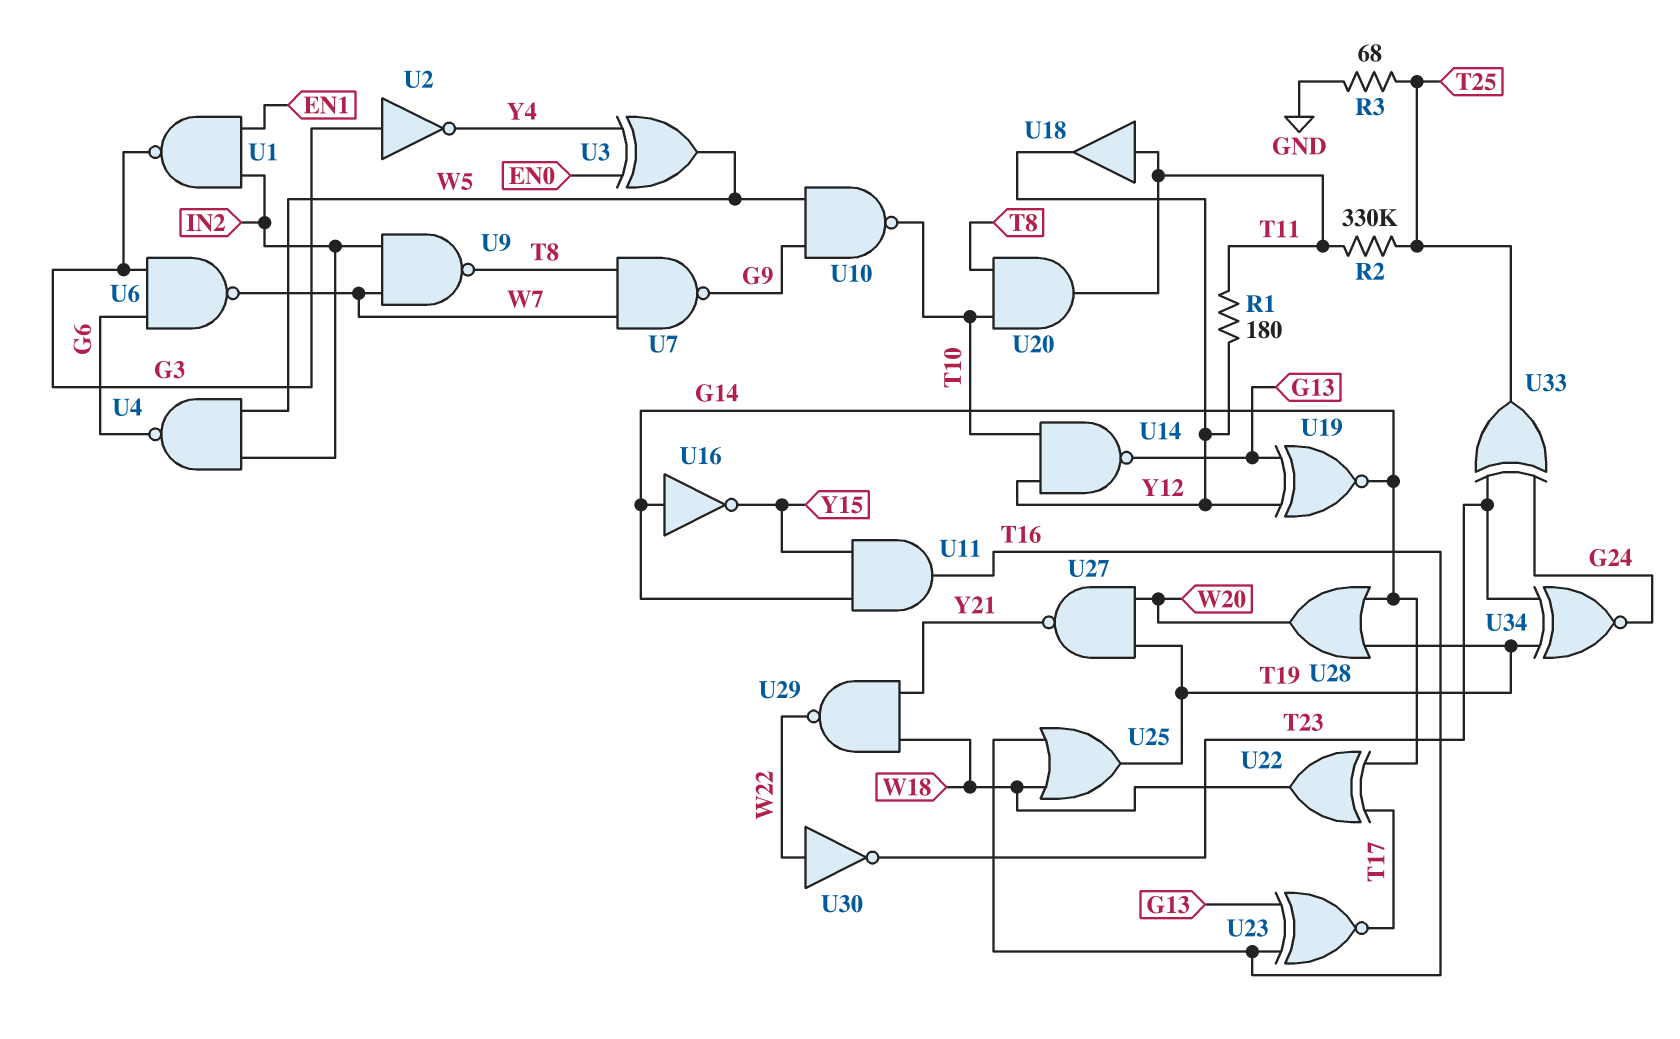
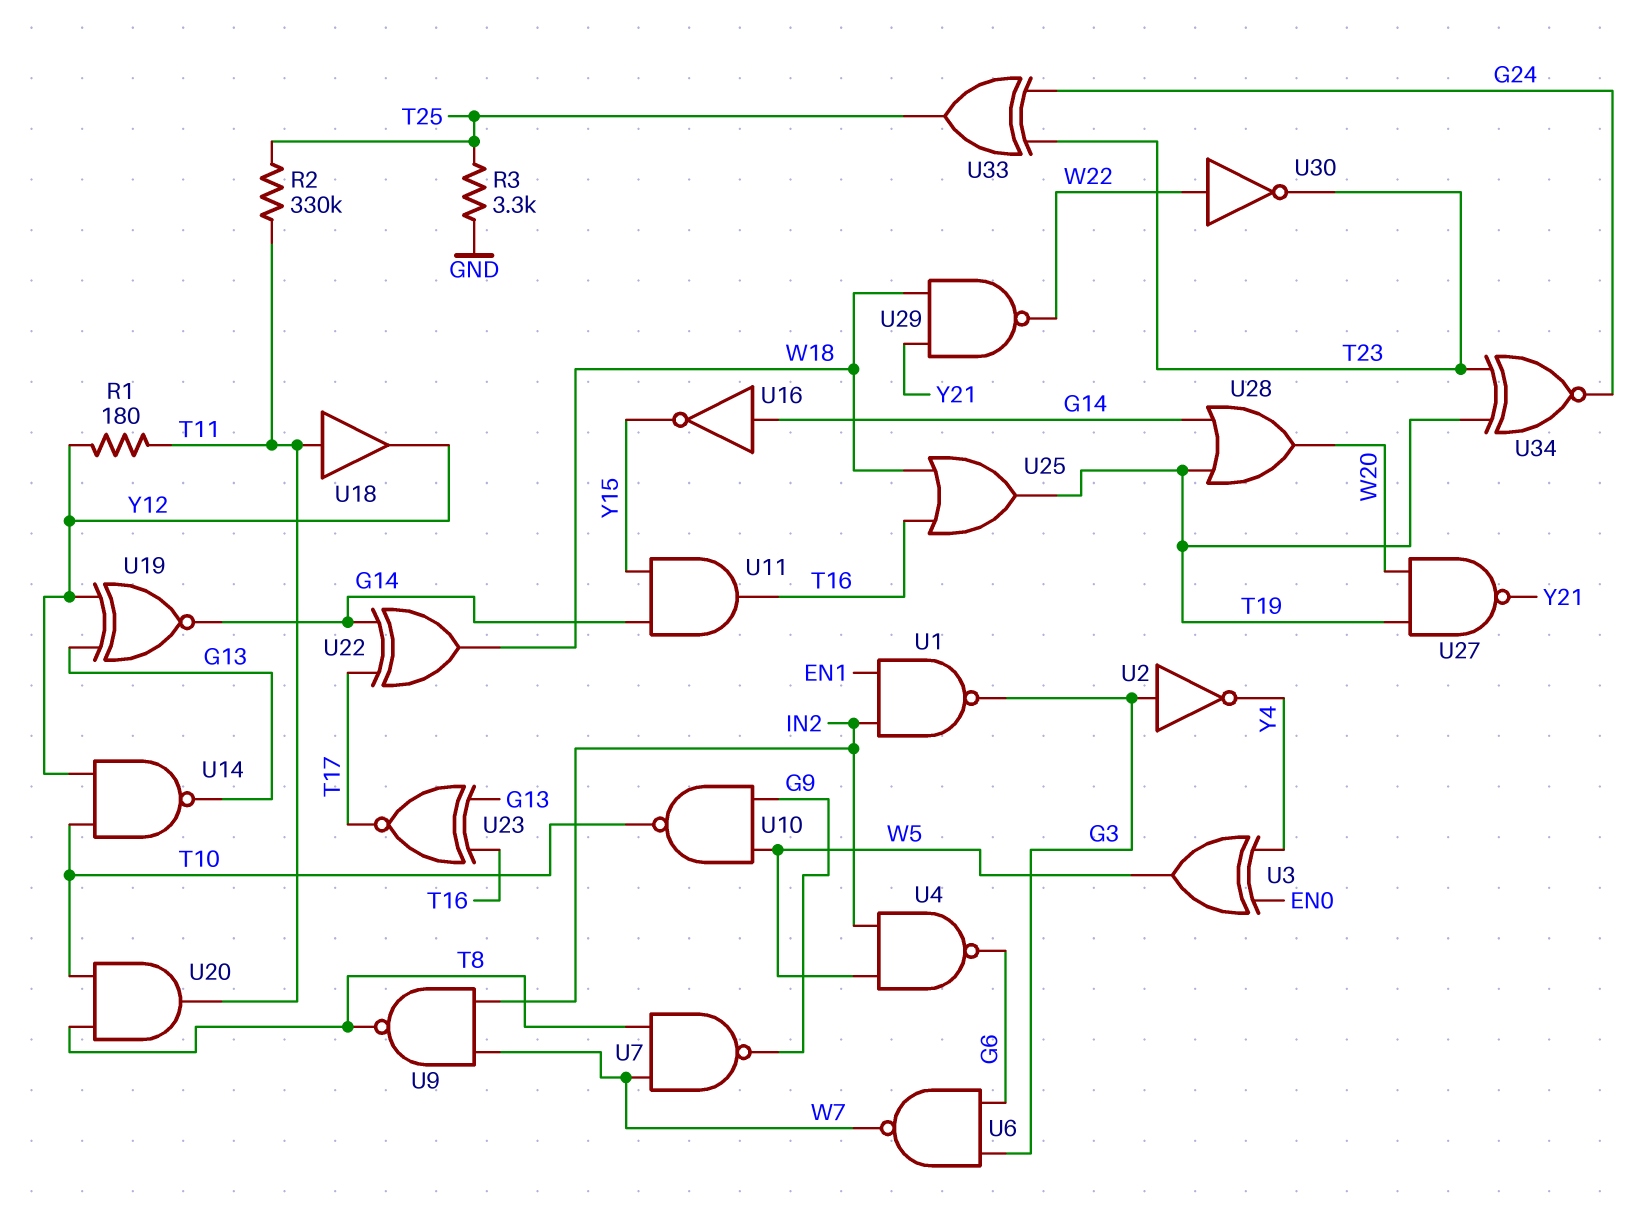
R3: 68 (GND, T25) -> 3.3k (GND, T25)

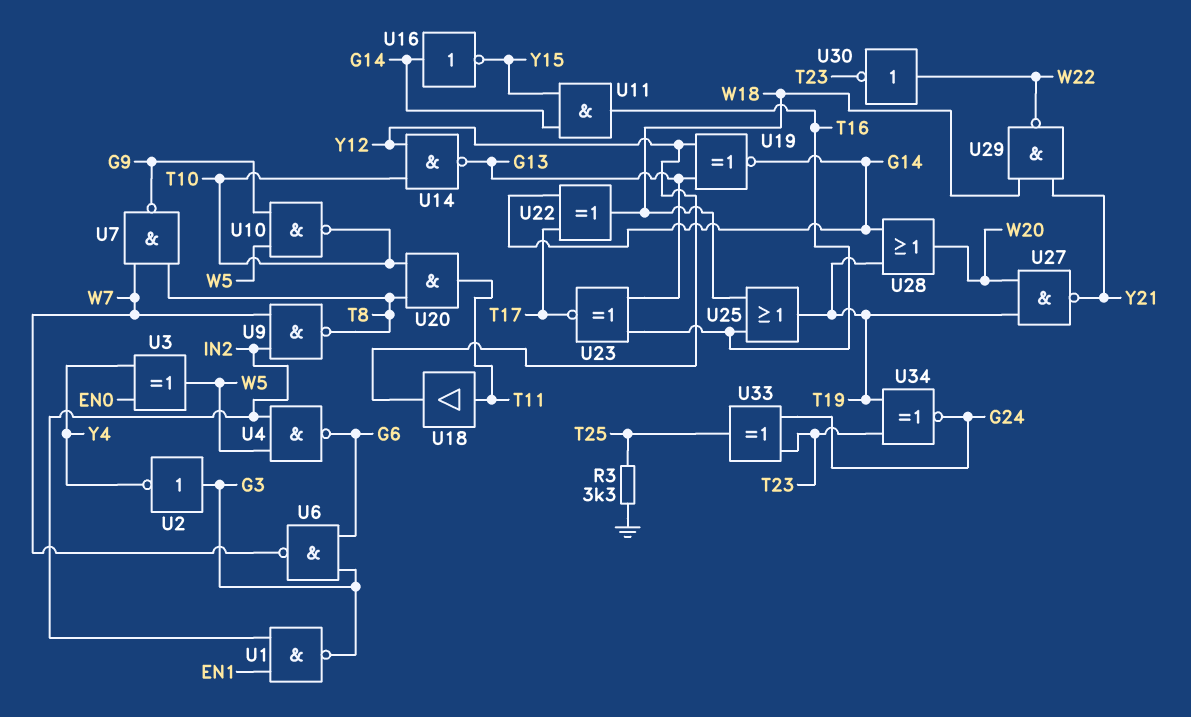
R1: 180 (T11, Y12) -> none
R2: 330k (T11, T25) -> none

